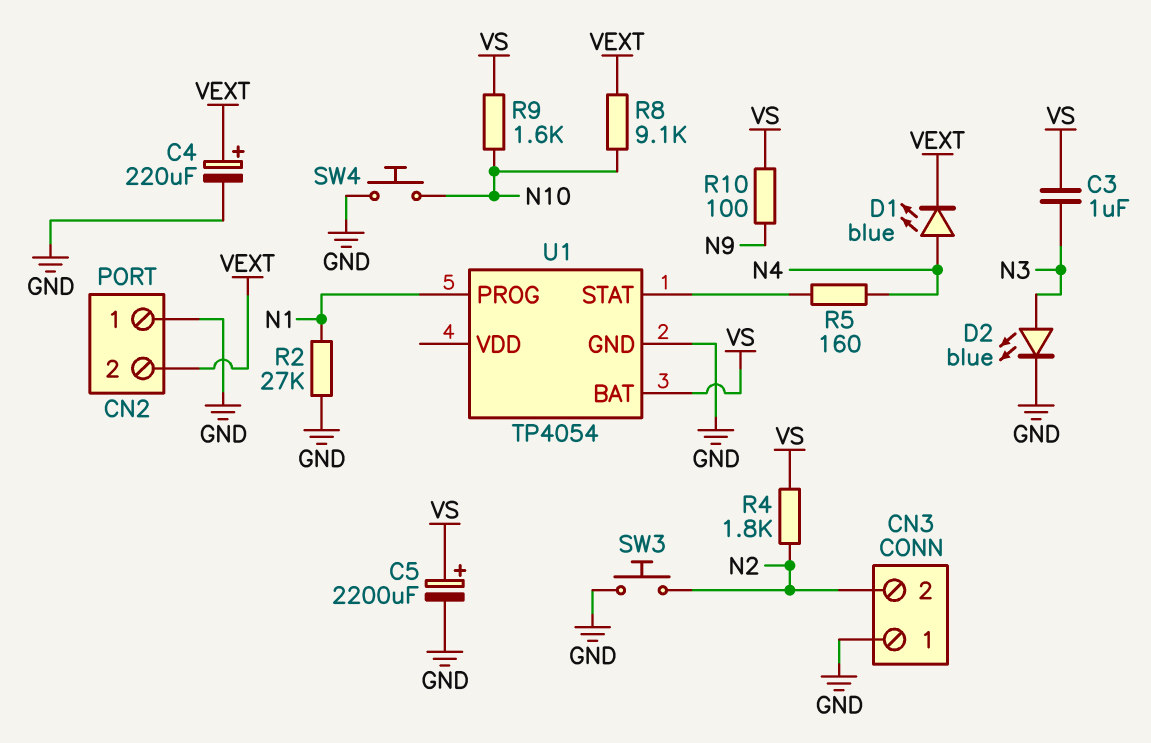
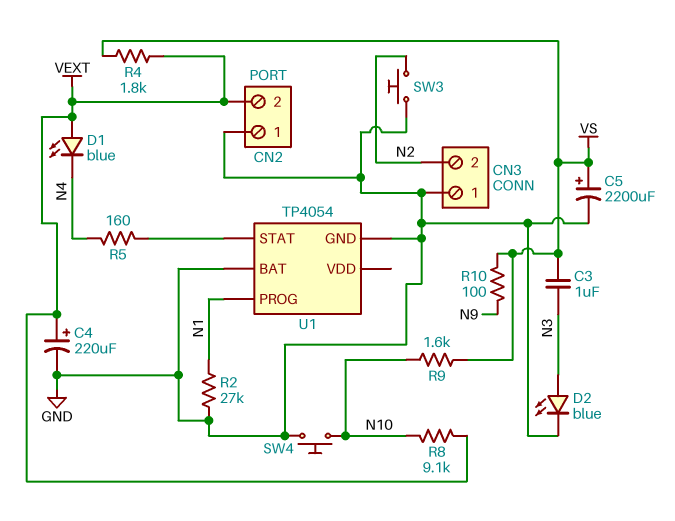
D1: LED blue (A N4, K VEXT) -> LED blue (A VEXT, K N4)
R4: 1.8k (N2, VS) -> 1.8k (VEXT, VS)
U1 pin BAT: VS -> GND

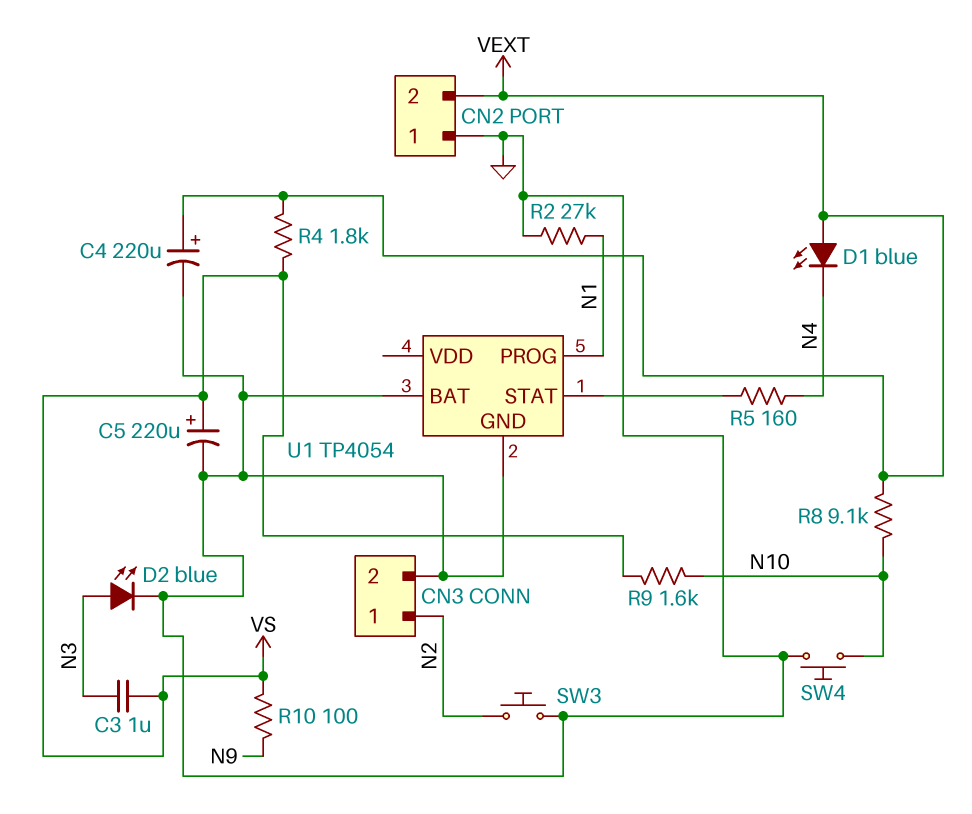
C5: 2200uF (plus VS, minus GND) -> 220uF (plus VS, minus GND)
CN3 pin 1: GND -> N2
CN3 pin 2: N2 -> GND

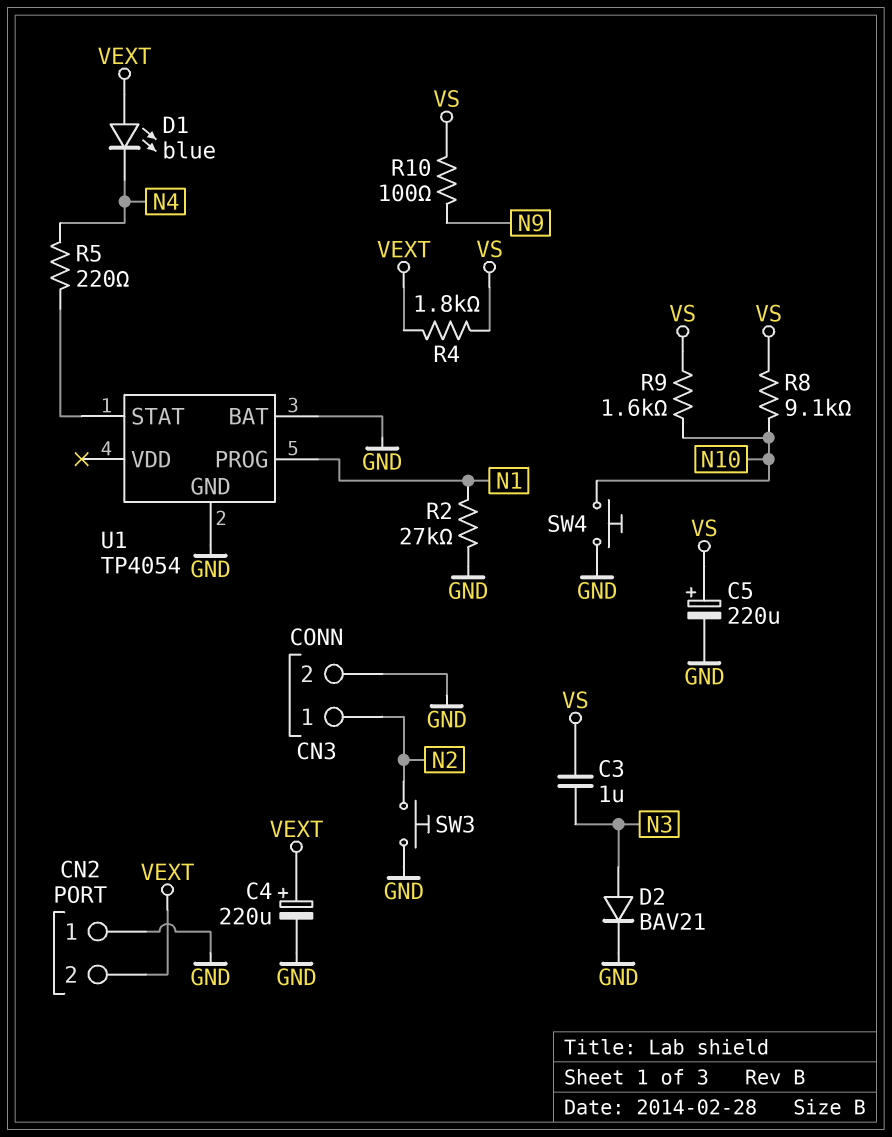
D2: LED blue (A N3, K GND) -> diode BAV21 (A N3, K GND)
R5: 160 (N4, U1/STAT) -> 220 (N4, U1/STAT)
R8: 9.1k (N10, VEXT) -> 9.1k (N10, VS)

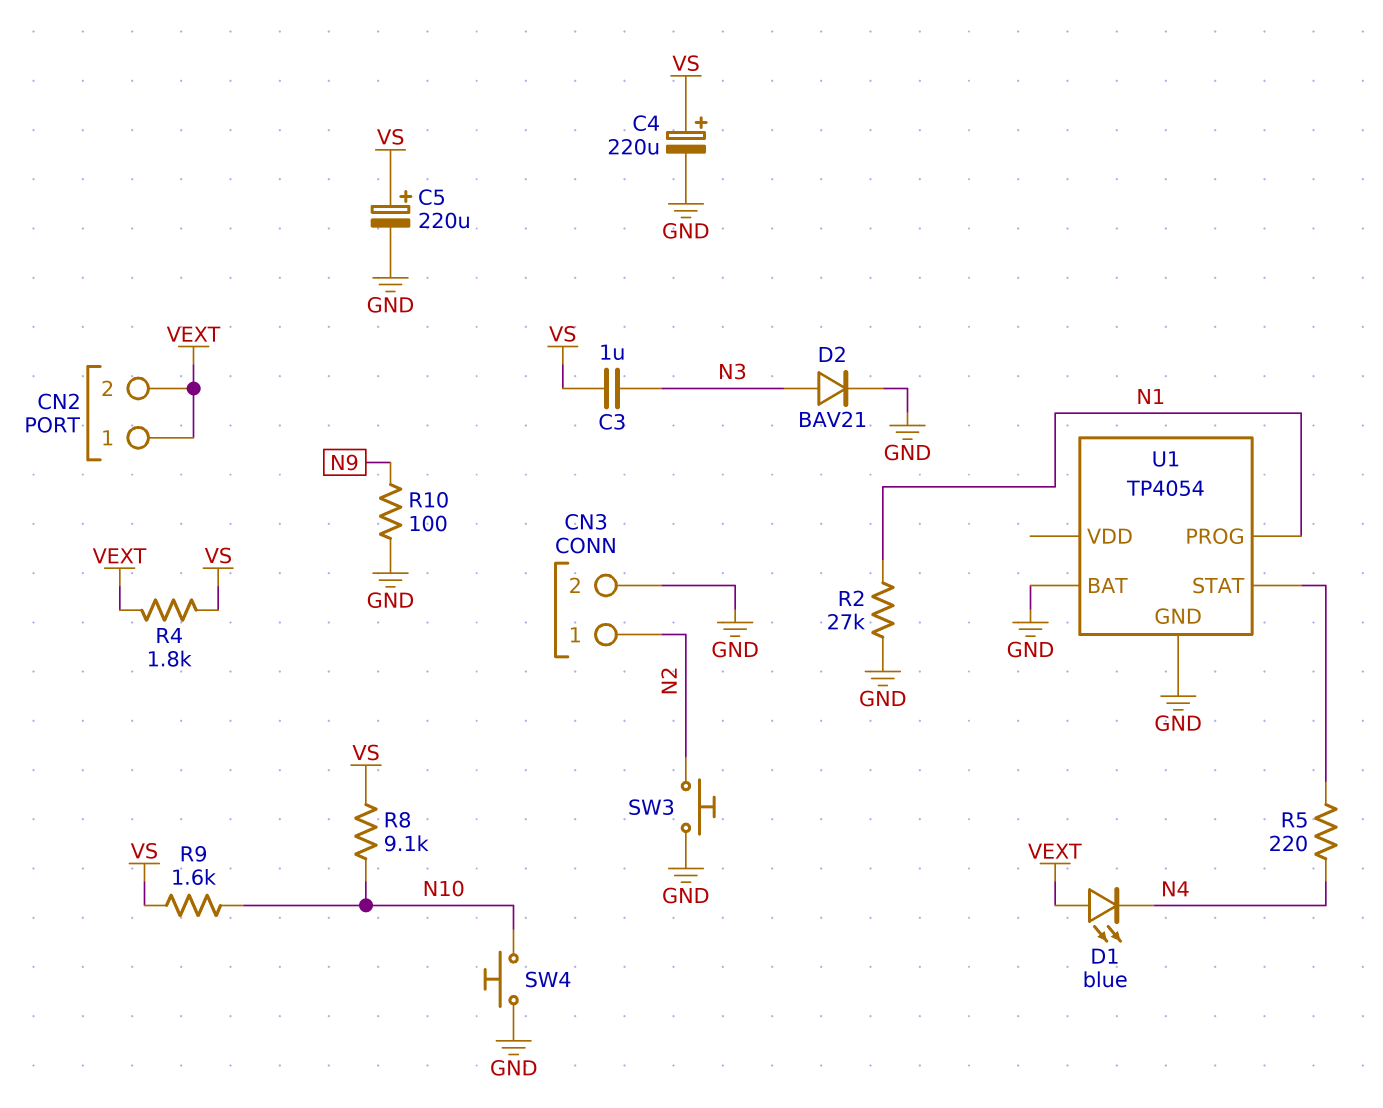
C4: 220uF (plus VEXT, minus GND) -> 220uF (plus VS, minus GND)
CN2 pin 1: GND -> VEXT
R10: 100 (N9, VS) -> 100 (GND, N9)

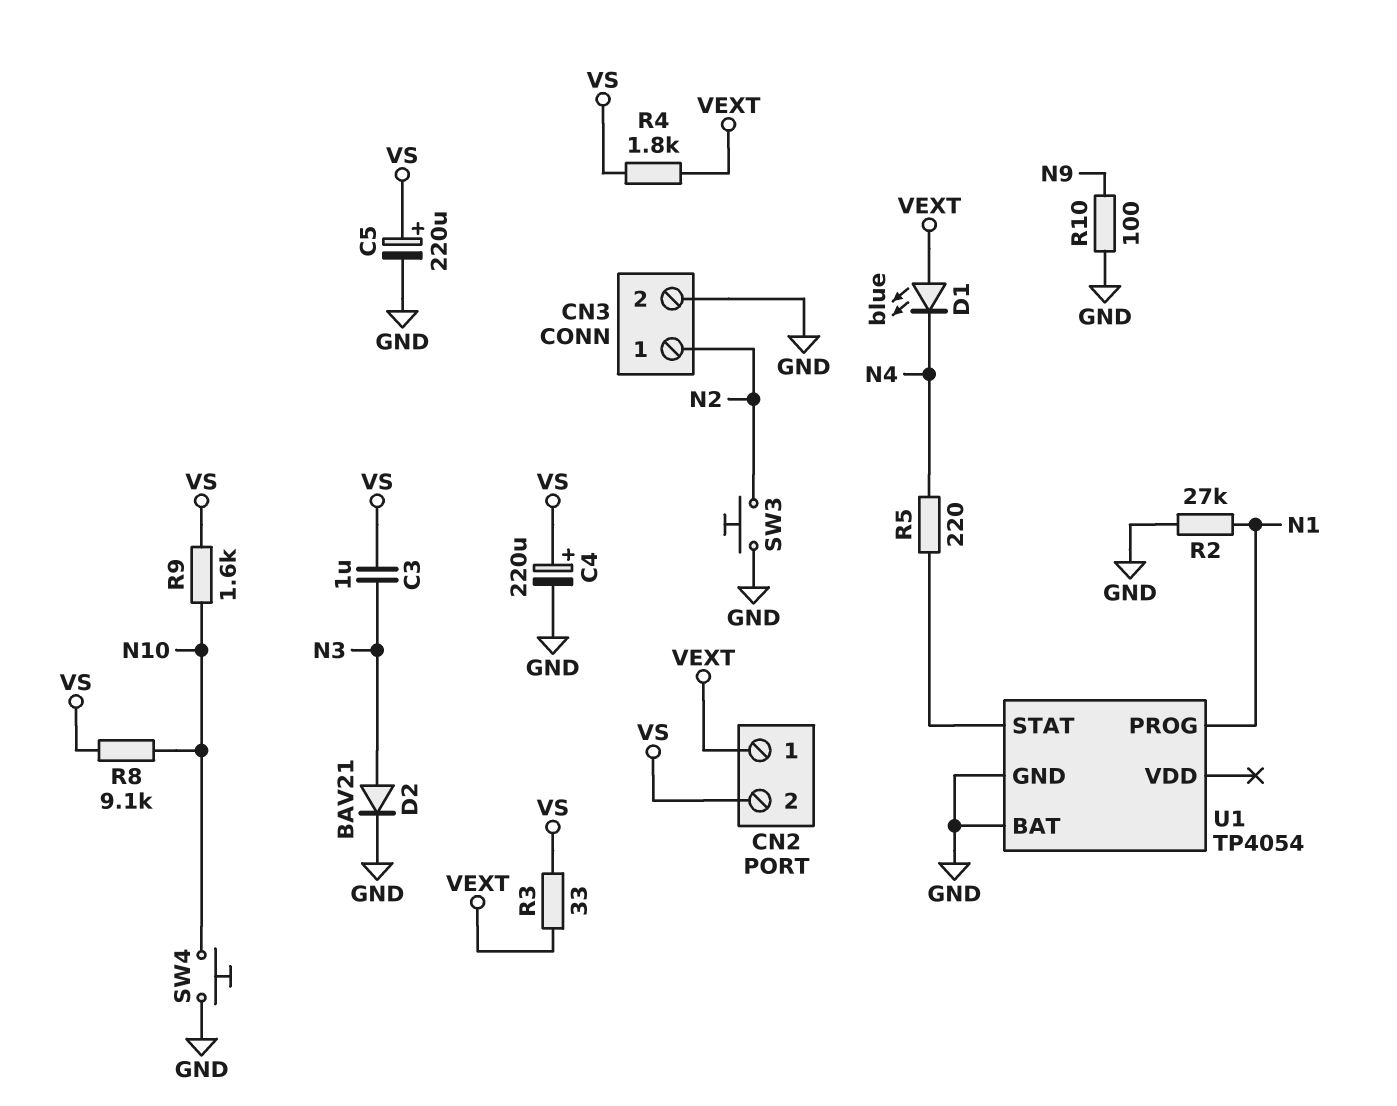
CN2 pin 2: VEXT -> VS
R3: none -> 33 (VEXT, VS)

